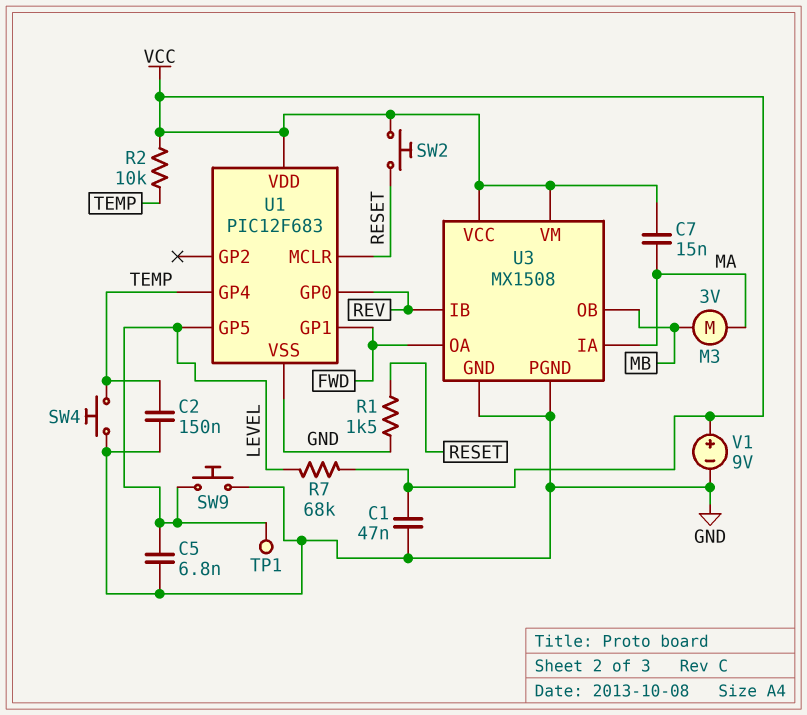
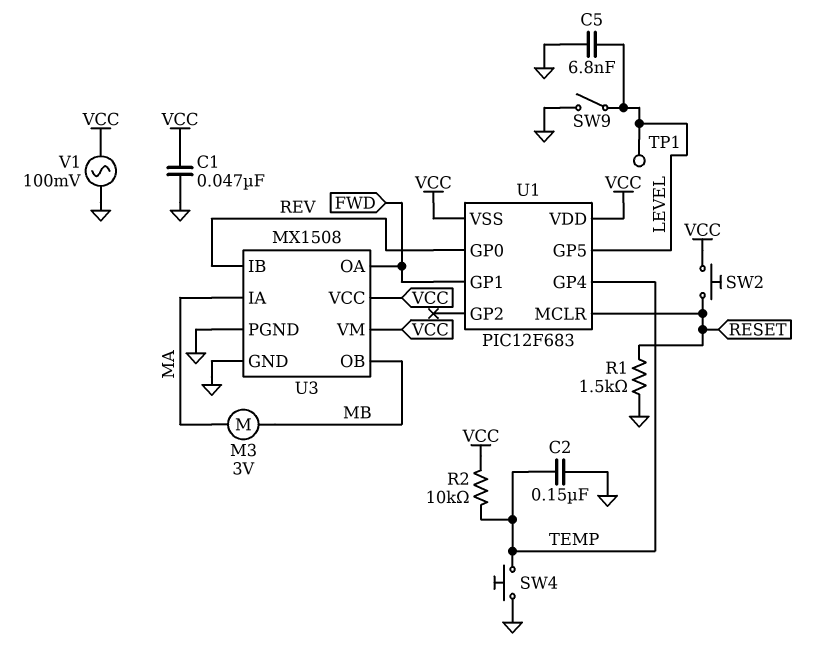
C7: 15nF (MA, VCC) -> none
R7: 68k (LEVEL, VCC) -> none
SW9: button (GND, LEVEL) -> switch (GND, LEVEL)
U1 pin VSS: GND -> VCC
V1: 9V (plus VCC, minus GND) -> AC 100mV (GND, VCC)

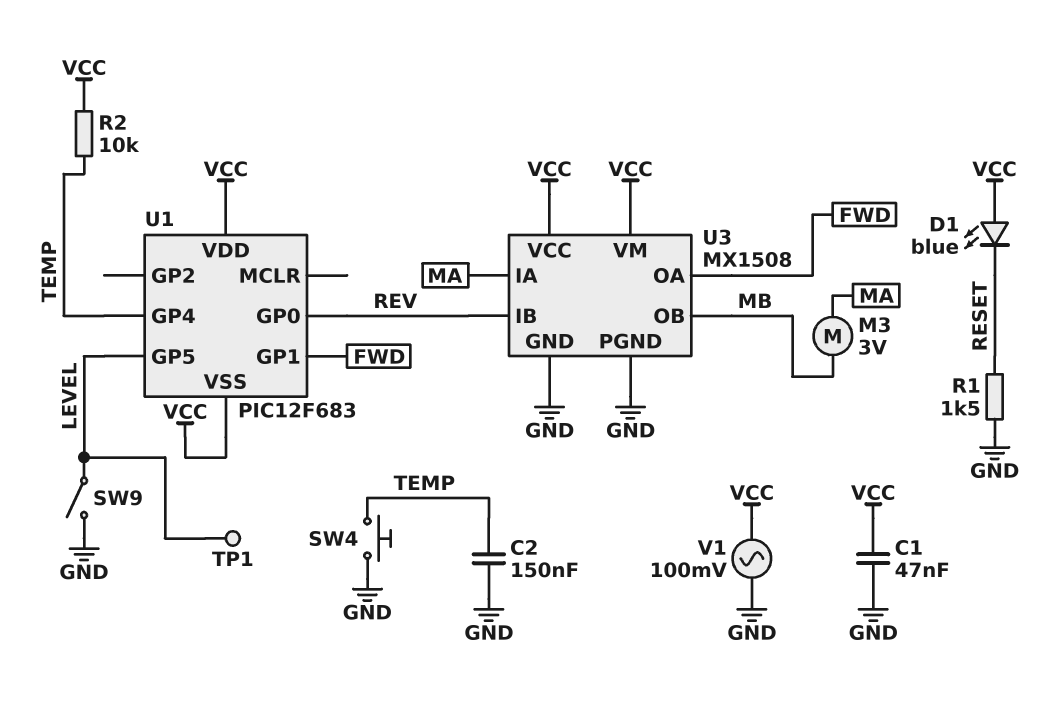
C5: 6.8nF (GND, LEVEL) -> none
D1: none -> LED blue (A VCC, K RESET)
SW2: button (RESET, VCC) -> none
U1 pin MCLR: RESET -> none

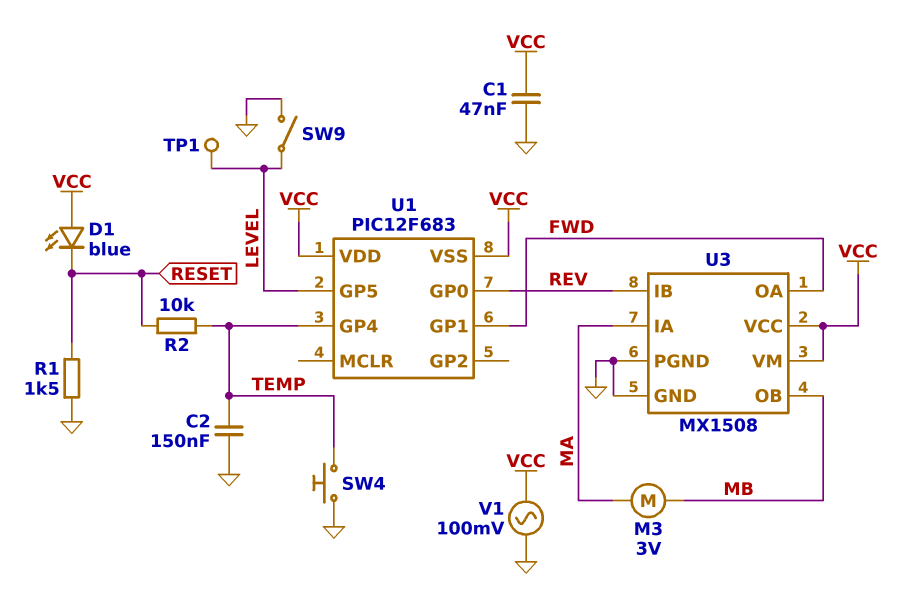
R2: 10k (TEMP, VCC) -> 10k (RESET, TEMP)

